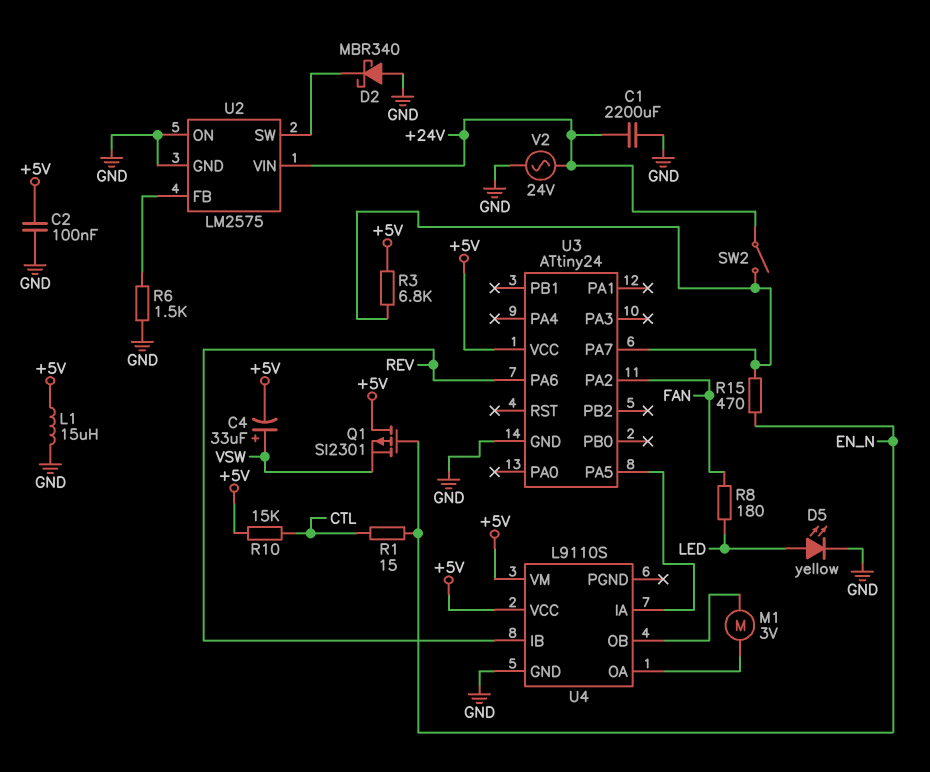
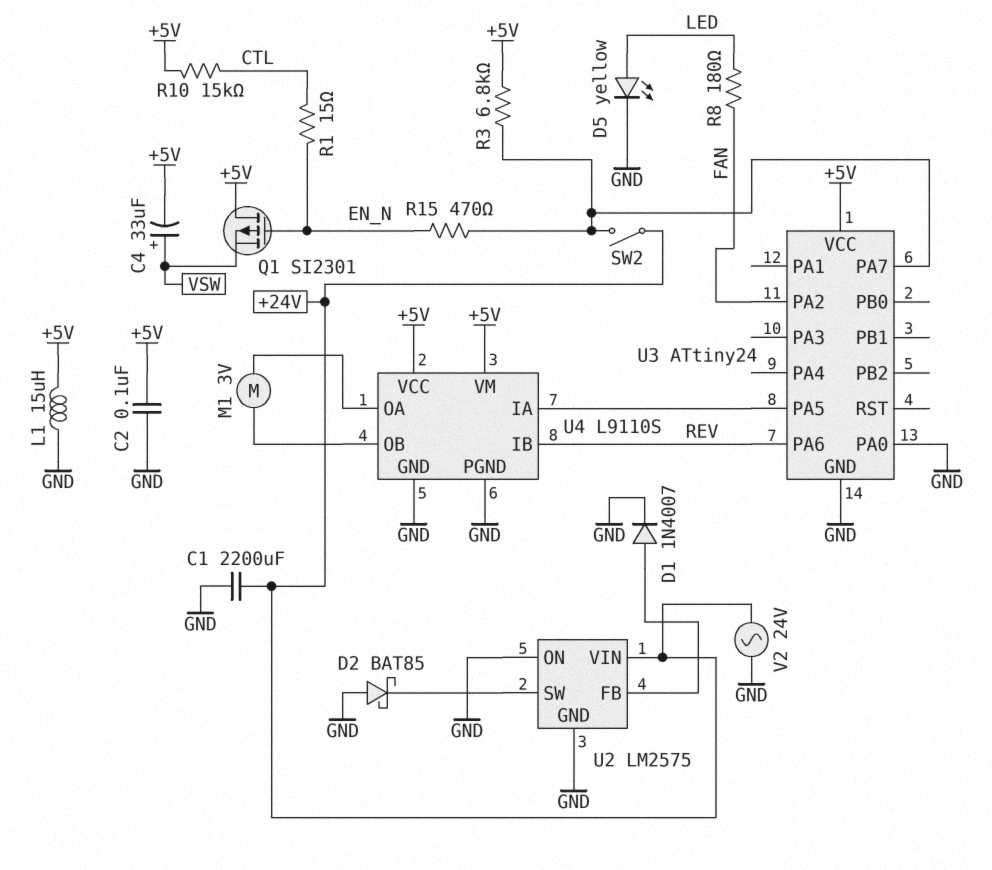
D1: none -> diode 1N4007 (A U2/FB, K GND)
D2: schottky MBR340 (A GND, K U2/SW) -> schottky BAT85 (A GND, K U2/SW)
R6: 1.5k (GND, U2/FB) -> none
U3 pin PA0: none -> GND
U4 pin PGND: none -> GND

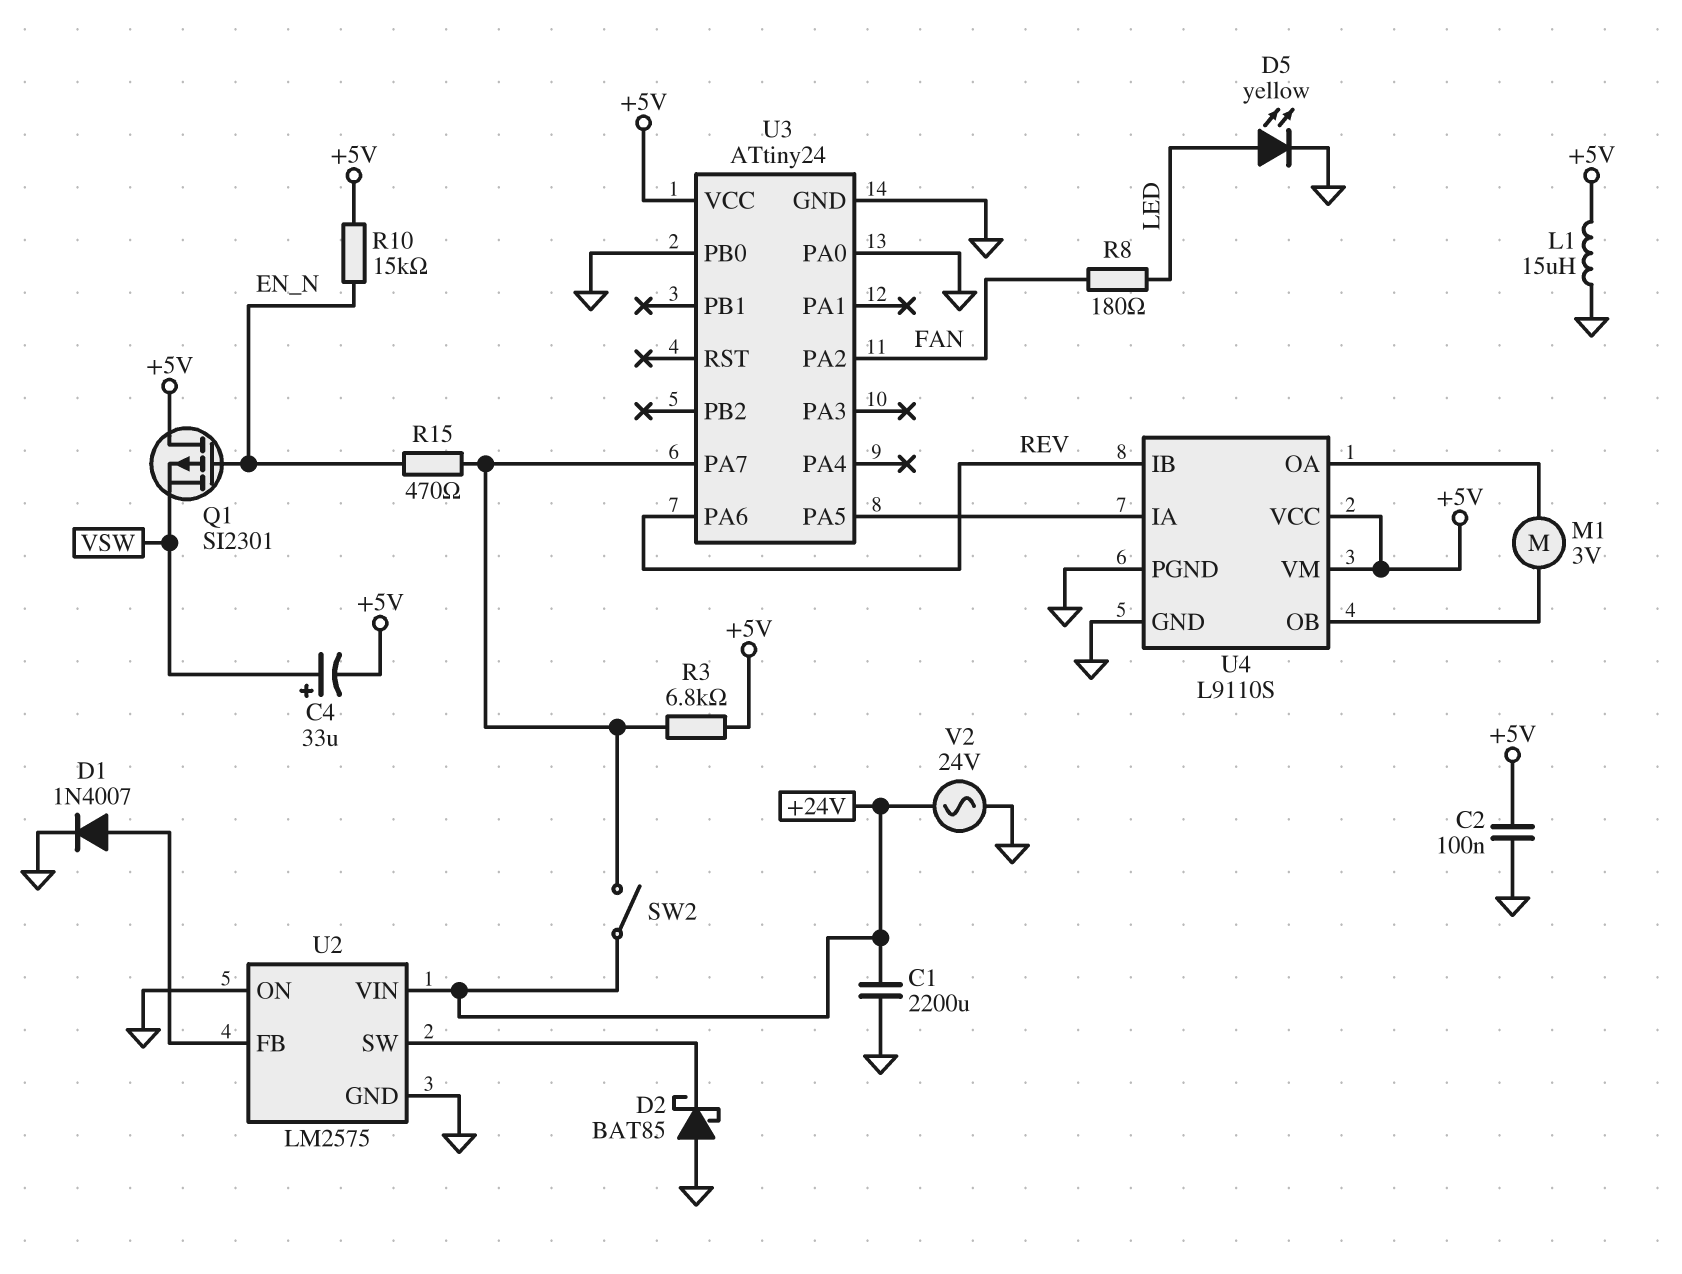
R1: 15 (CTL, EN_N) -> none
R10: 15k (+5V, CTL) -> 15k (+5V, EN_N)
U3 pin PB0: none -> GND

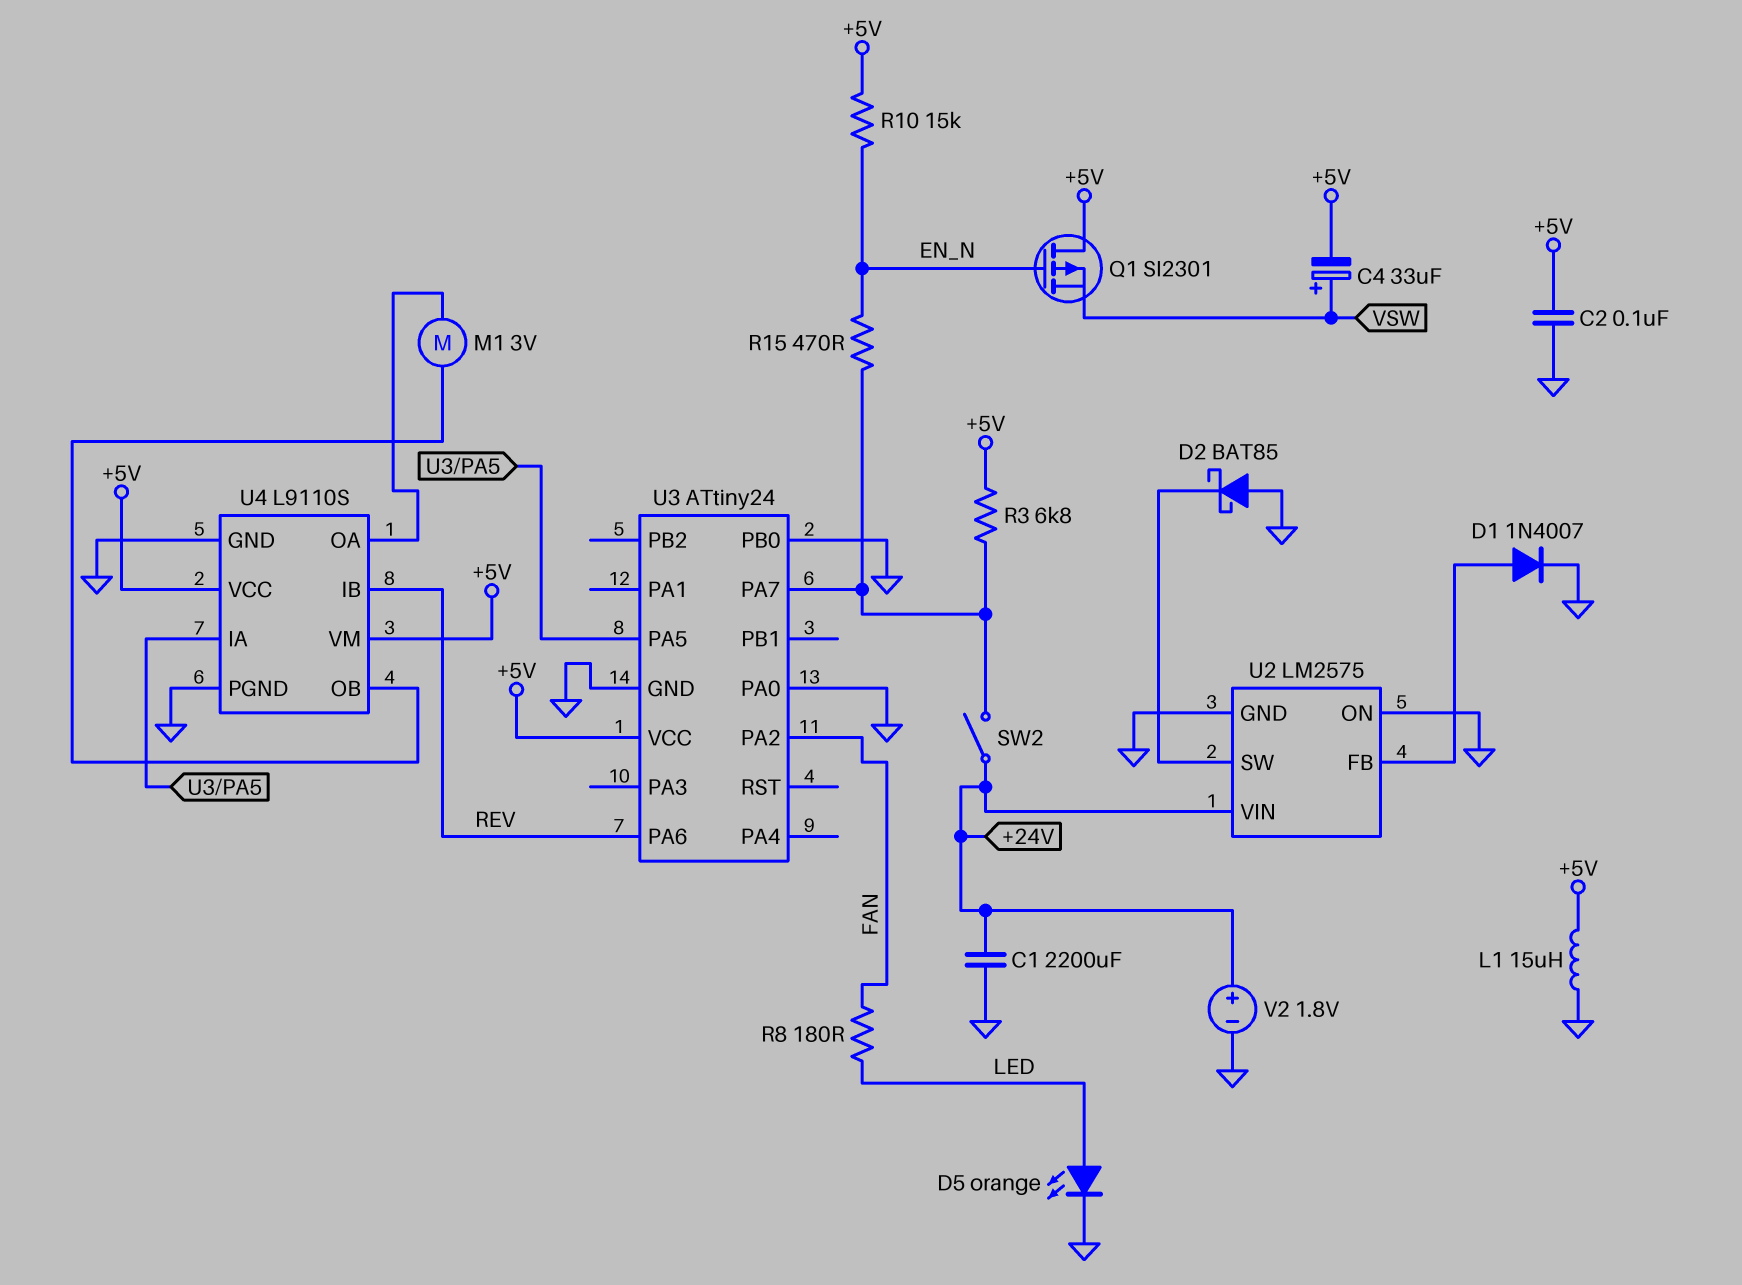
D5: LED yellow (A LED, K GND) -> LED orange (A LED, K GND)
V2: AC 24V (+24V, GND) -> 1.8V (plus +24V, minus GND)

